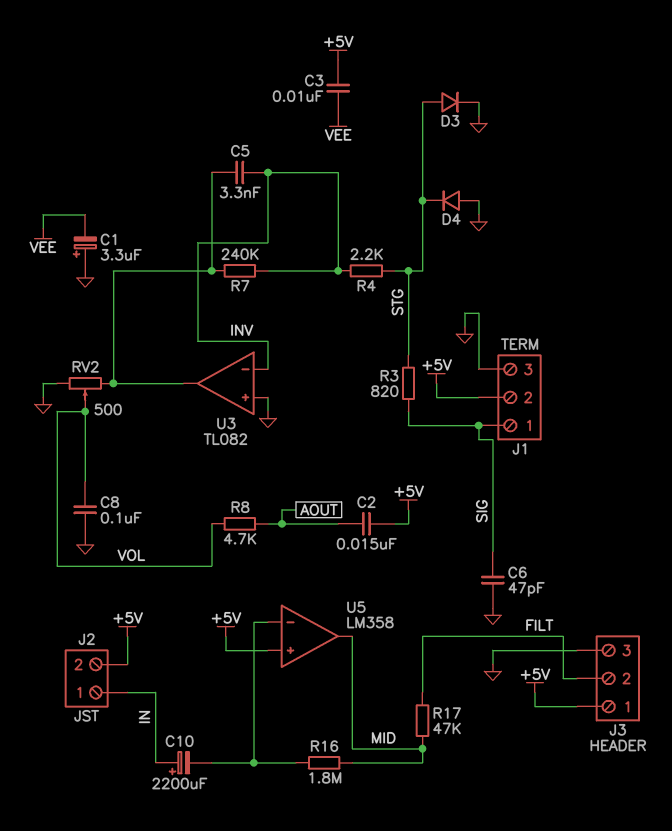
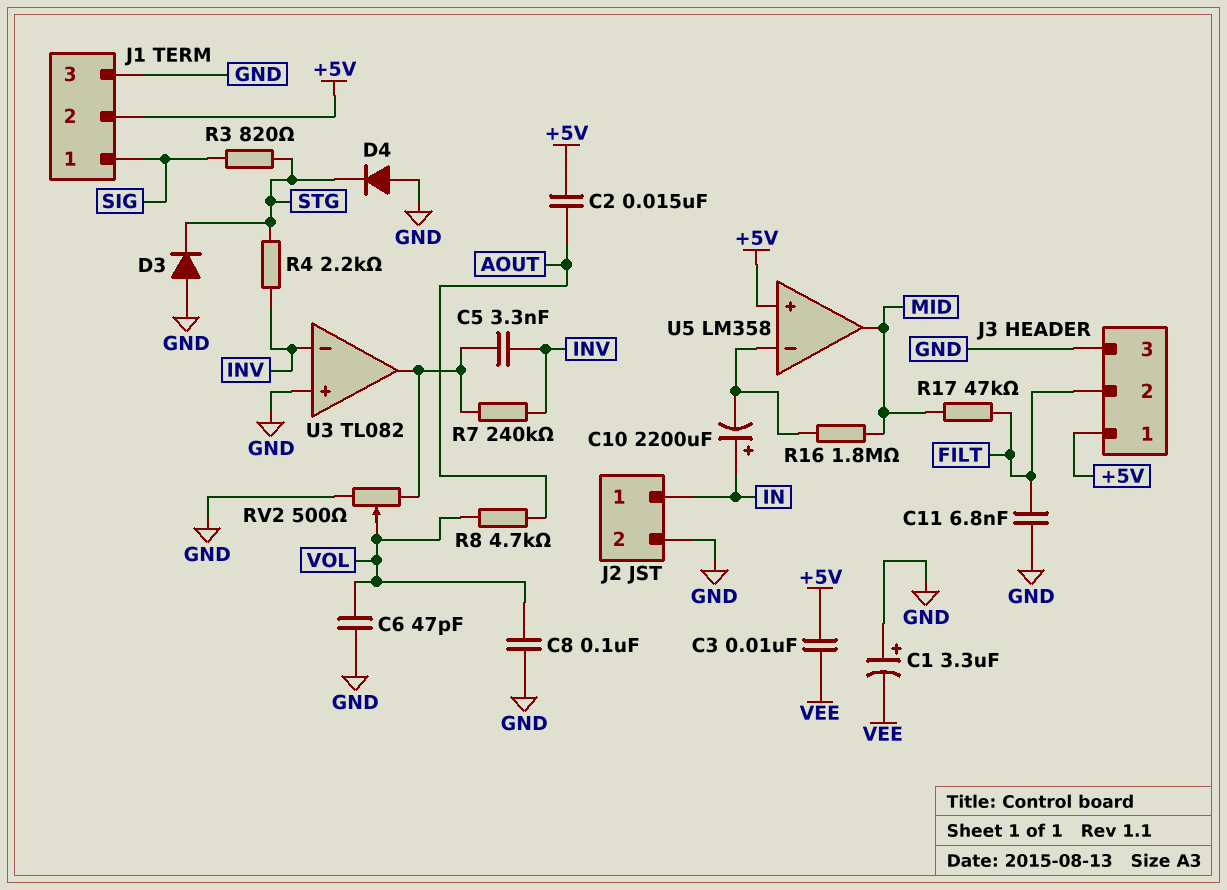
C6: 47pF (GND, SIG) -> 47pF (GND, VOL)
C11: none -> 6.8nF (FILT, GND)
D3: diode (A STG, K GND) -> diode (A GND, K STG)
J2 pin 2: +5V -> GND

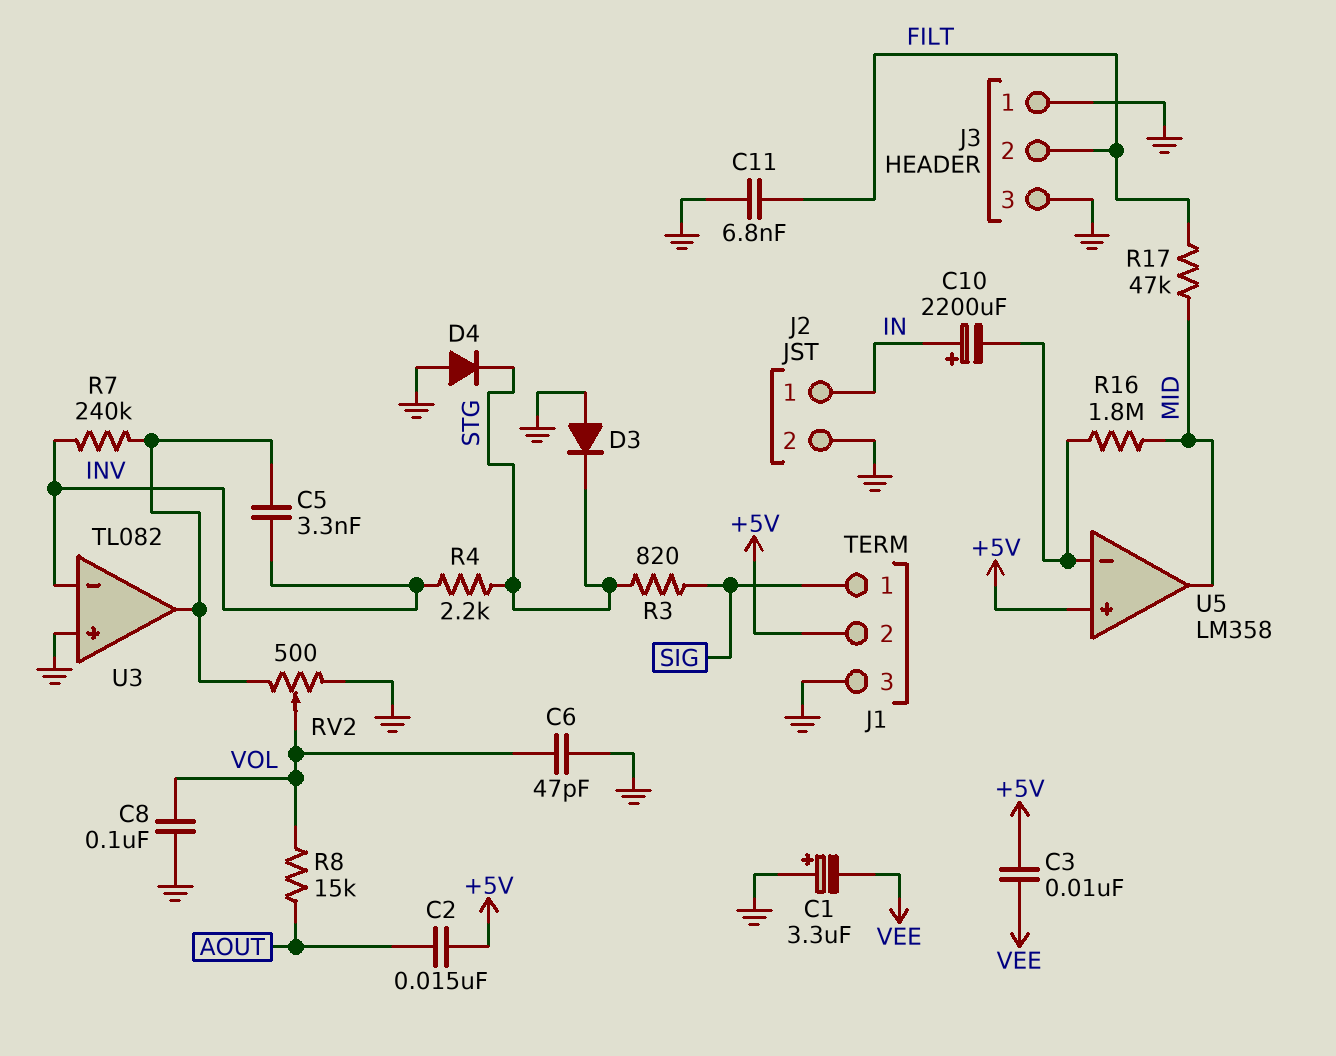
J3 pin 1: +5V -> GND
R8: 4.7k (AOUT, VOL) -> 15k (AOUT, VOL)

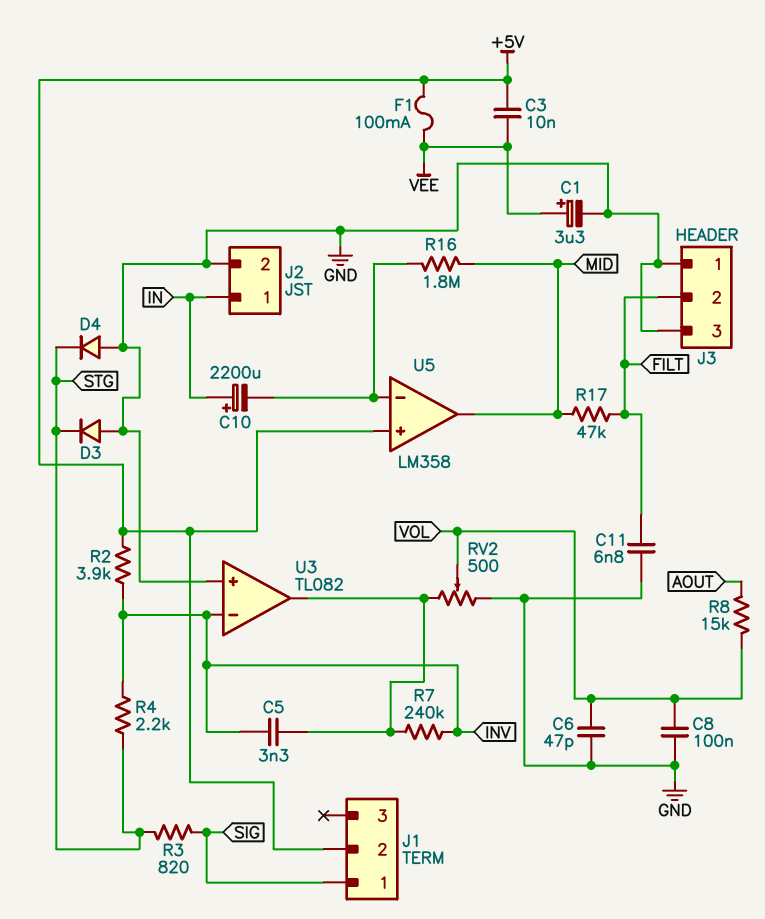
C1: 3.3uF (plus GND, minus VEE) -> 3.3uF (plus VEE, minus GND)
C2: 15nF (+5V, AOUT) -> none
F1: none -> 100mA (+5V, VEE)
J1 pin 3: GND -> none
R2: none -> 3.9k (+5V, INV)

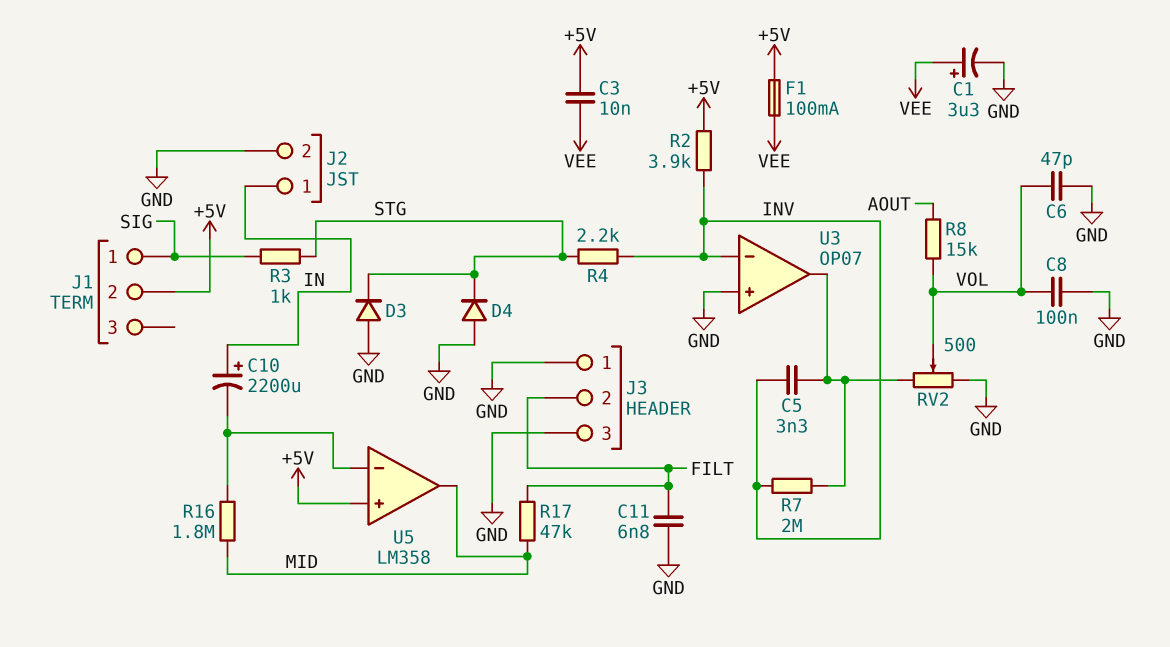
R3: 820 (SIG, STG) -> 1k (SIG, STG)
R7: 240k (INV, U3/out) -> 2M (INV, U3/out)
U3: TL082 -> OP07

